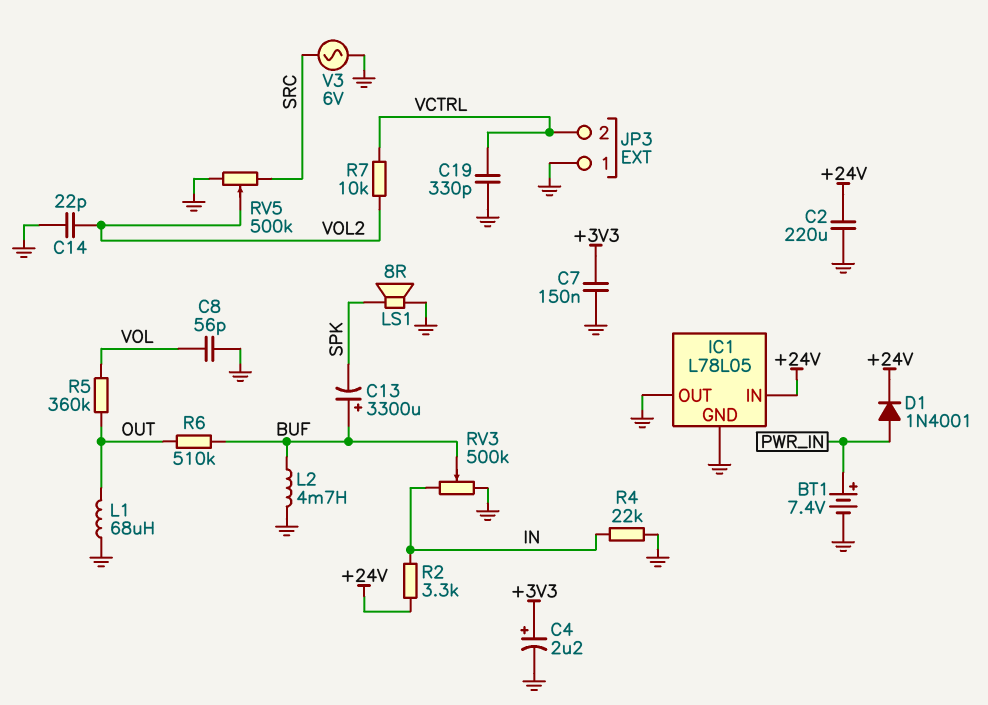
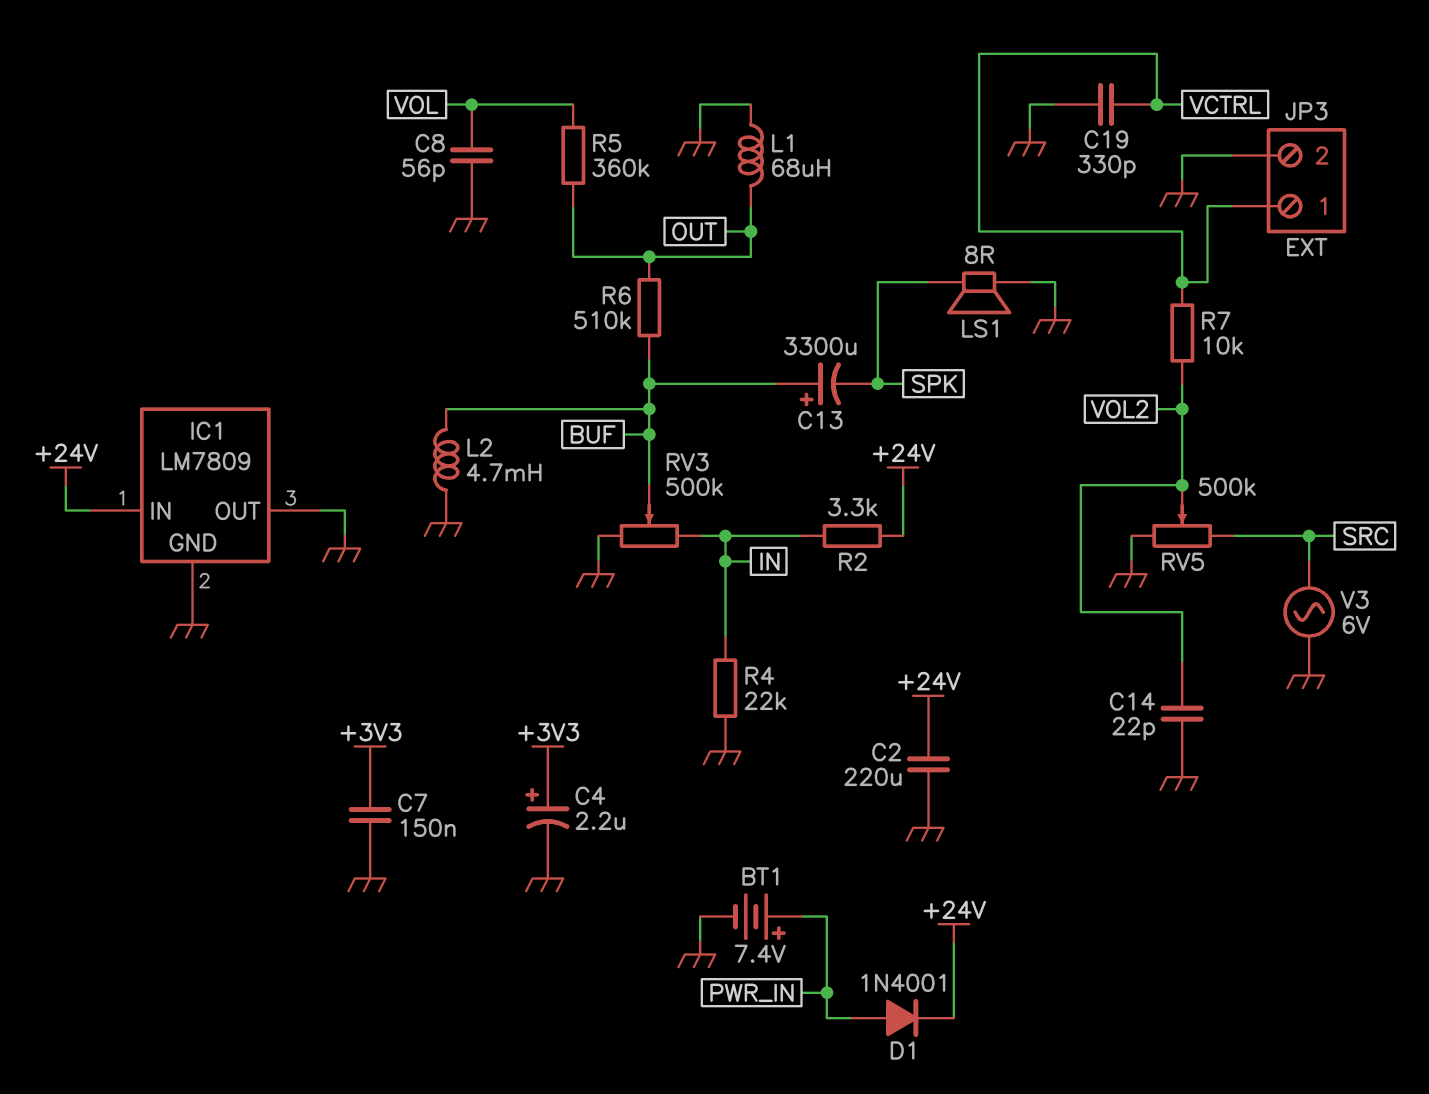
IC1: L78L05 -> LM7809
JP3 pin 1: GND -> VCTRL
JP3 pin 2: VCTRL -> GND

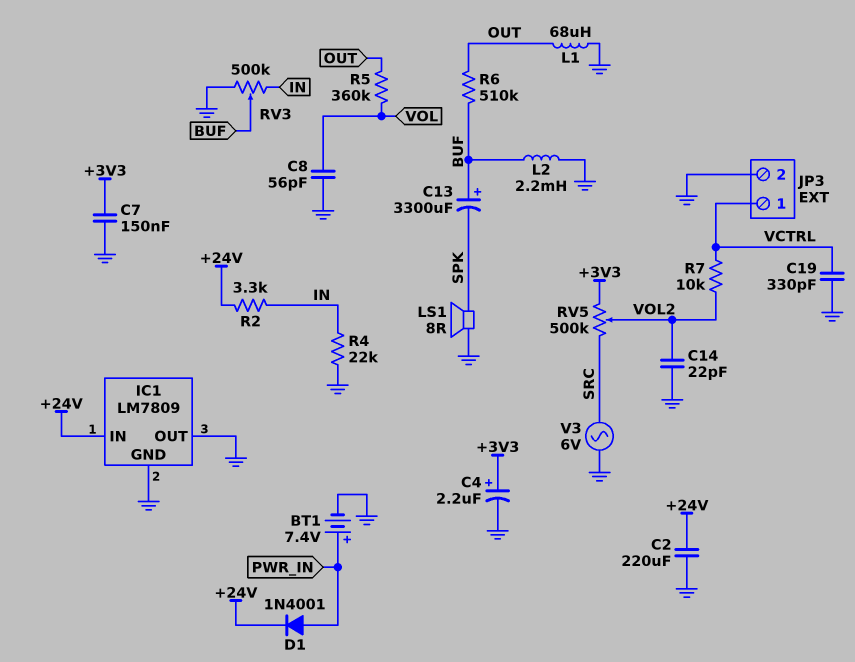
L2: 4.7mH (BUF, GND) -> 2.2mH (BUF, GND)
RV5: 500k (GND, SRC, wiper VOL2) -> 500k (+3V3, SRC, wiper VOL2)

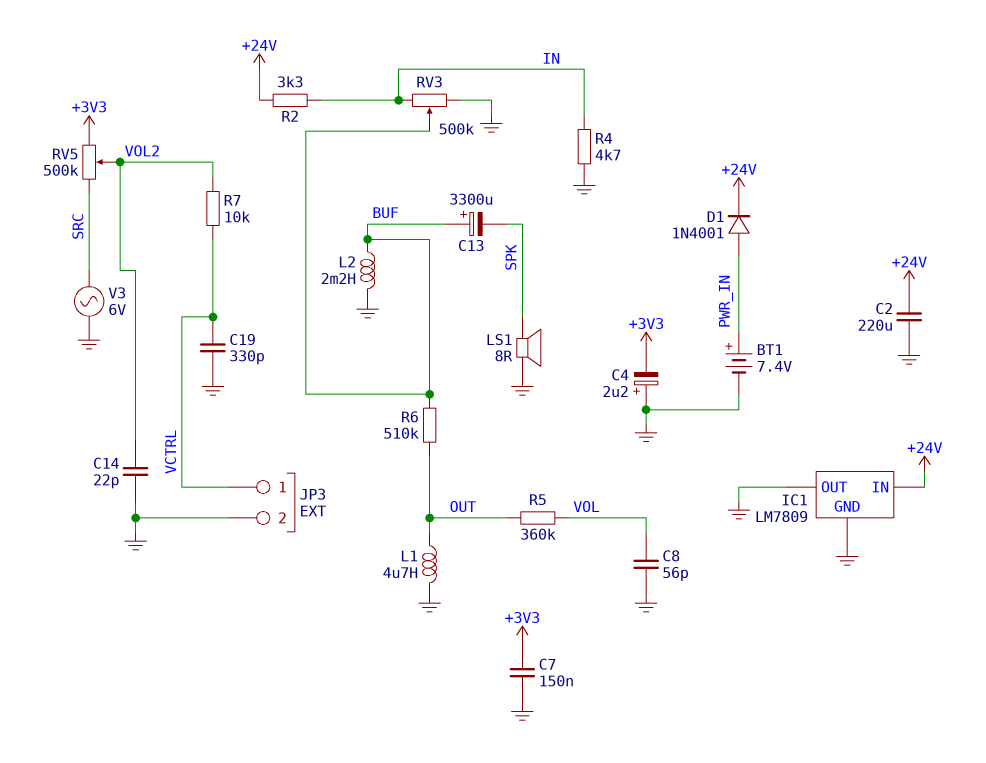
C4: 2.2uF (plus +3V3, minus GND) -> 2.2uF (plus GND, minus +3V3)
L1: 68uH (GND, OUT) -> 4.7uH (GND, OUT)
R4: 22k (GND, IN) -> 4.7k (GND, IN)

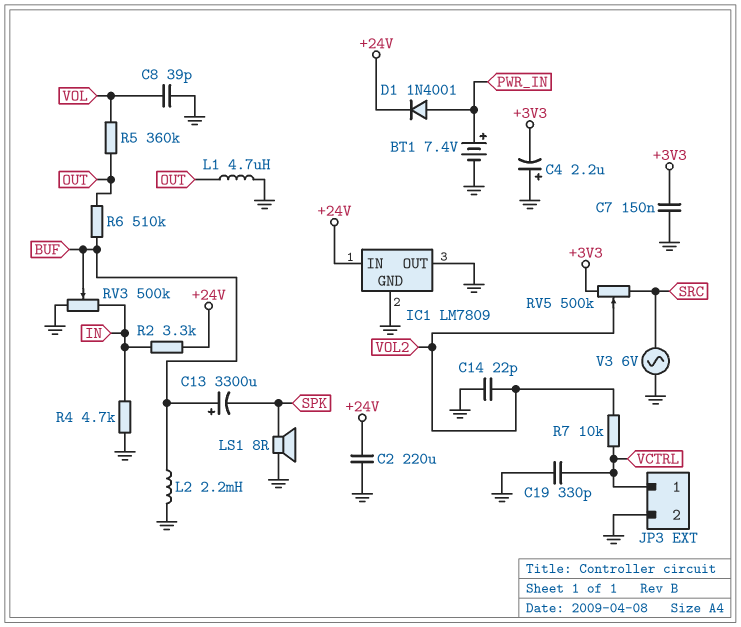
C8: 56pF (GND, VOL) -> 39pF (GND, VOL)

